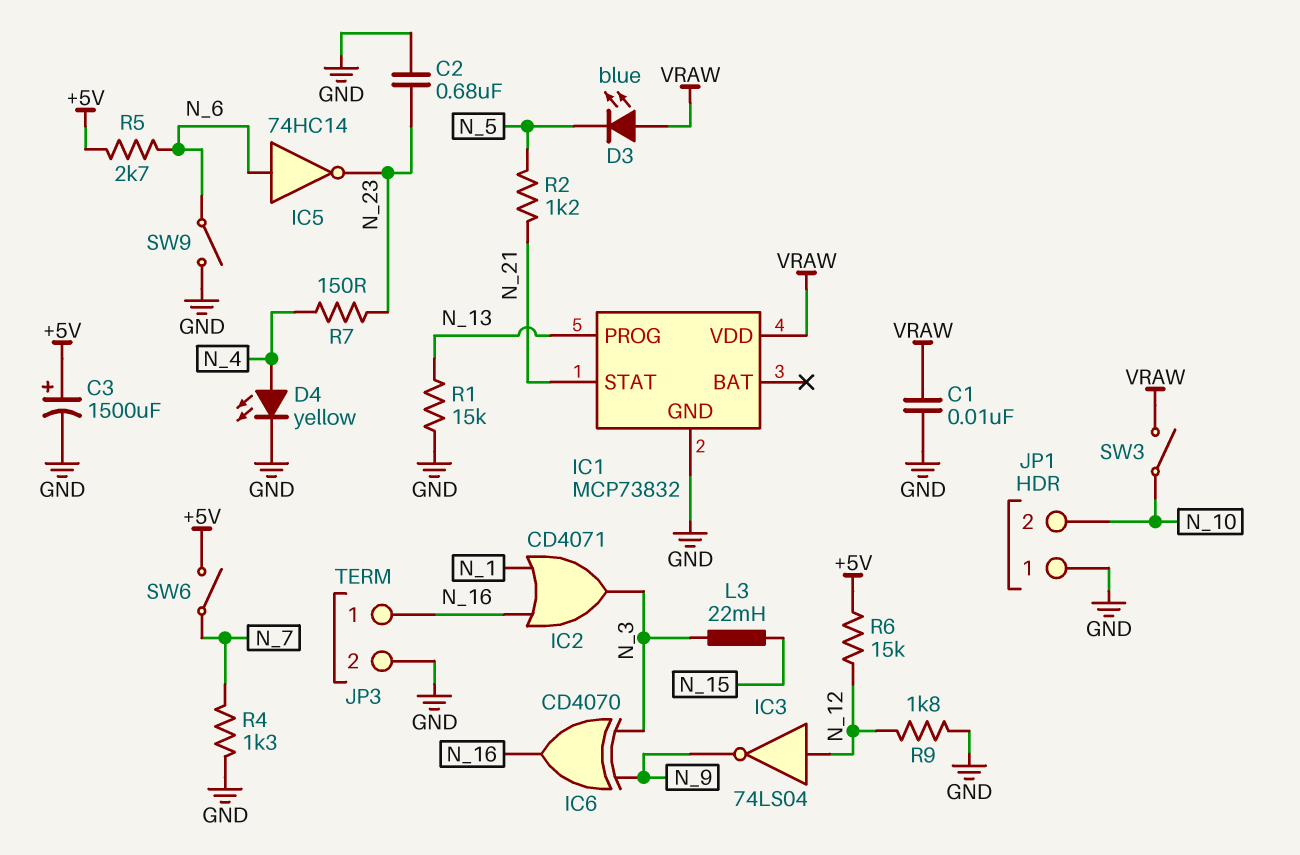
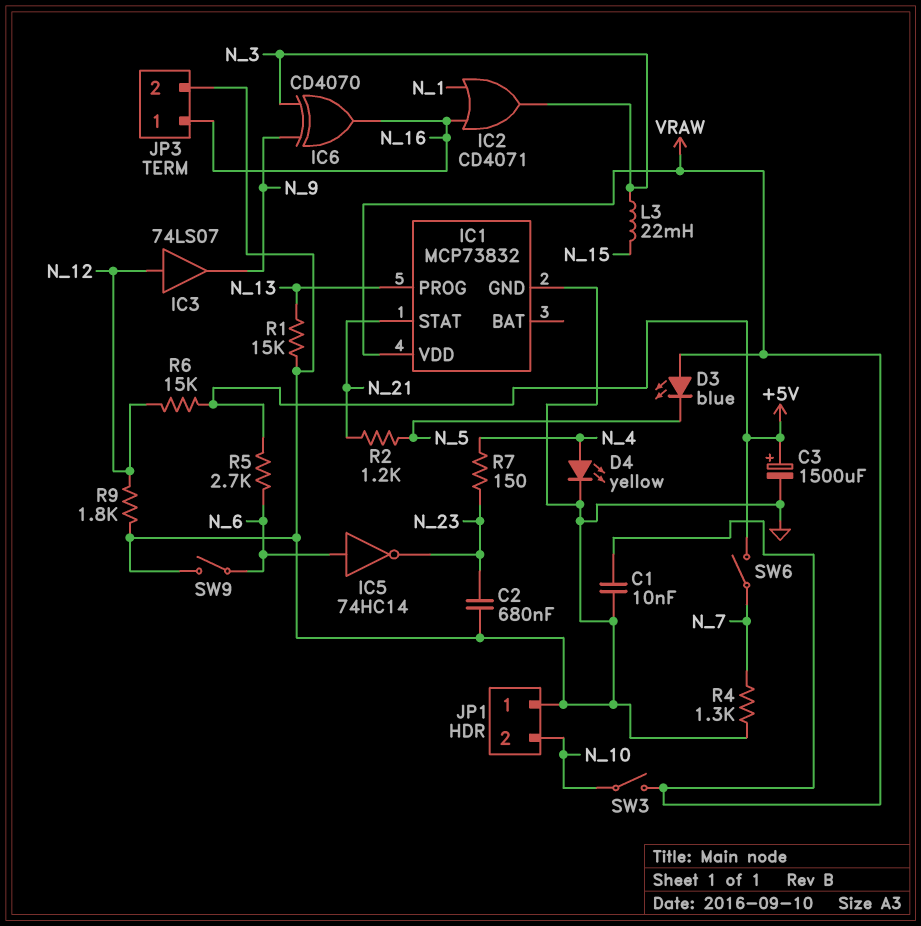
IC3: NOT 74LS04 (in N_12, out N_9) -> buffer 74LS07 (in N_12, out N_9)

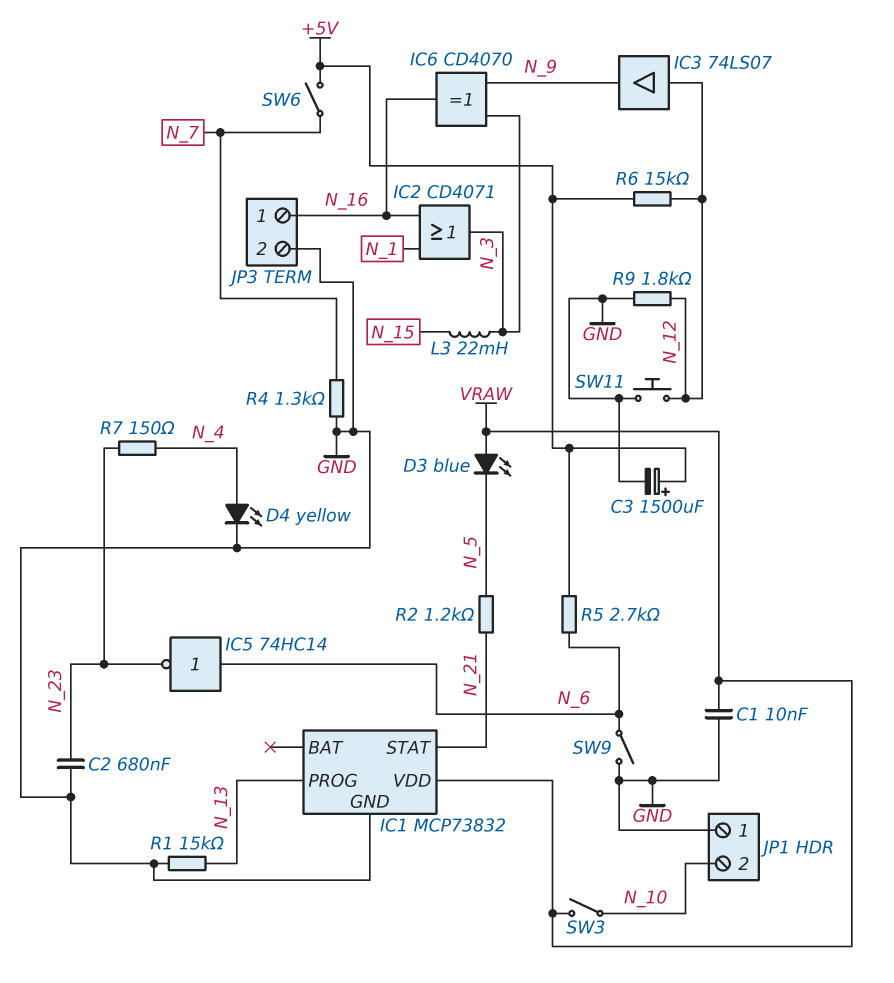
SW11: none -> button (GND, N_12)

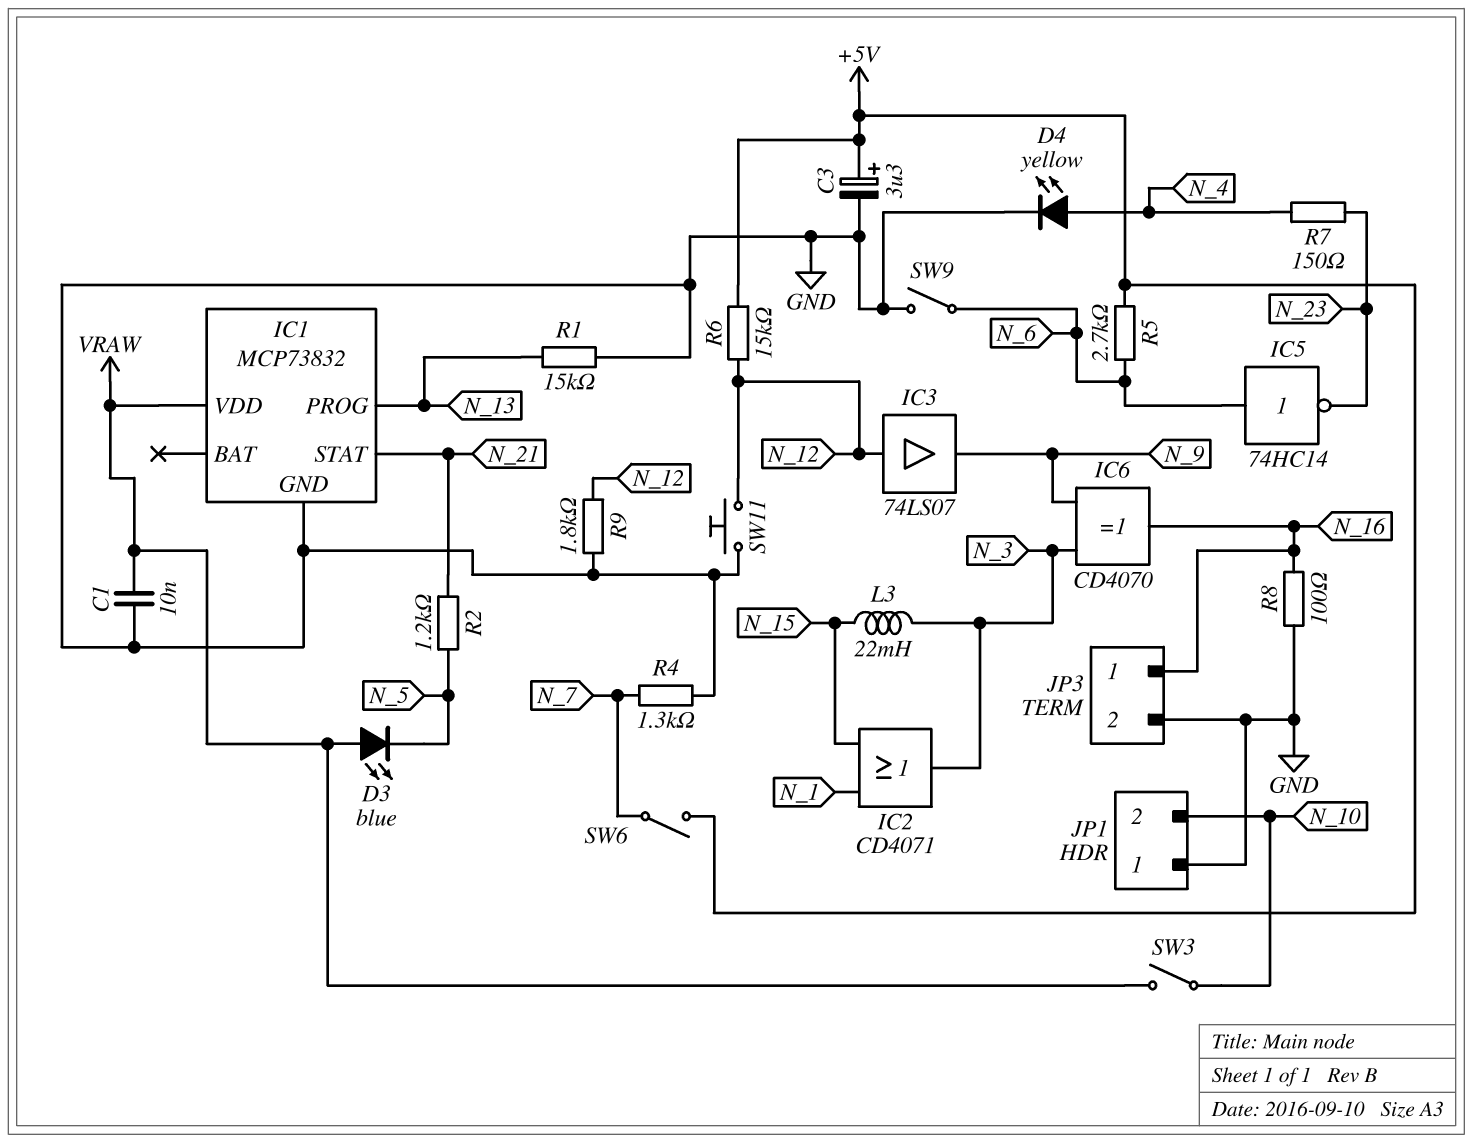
C2: 680nF (GND, N_23) -> none
C3: 1500uF (plus +5V, minus GND) -> 3.3uF (plus +5V, minus GND)
IC2: OR CD4071 (in N_1, in N_16, out N_3) -> OR CD4071 (in N_1, in N_15, out N_3)
R8: none -> 100 (GND, N_16)

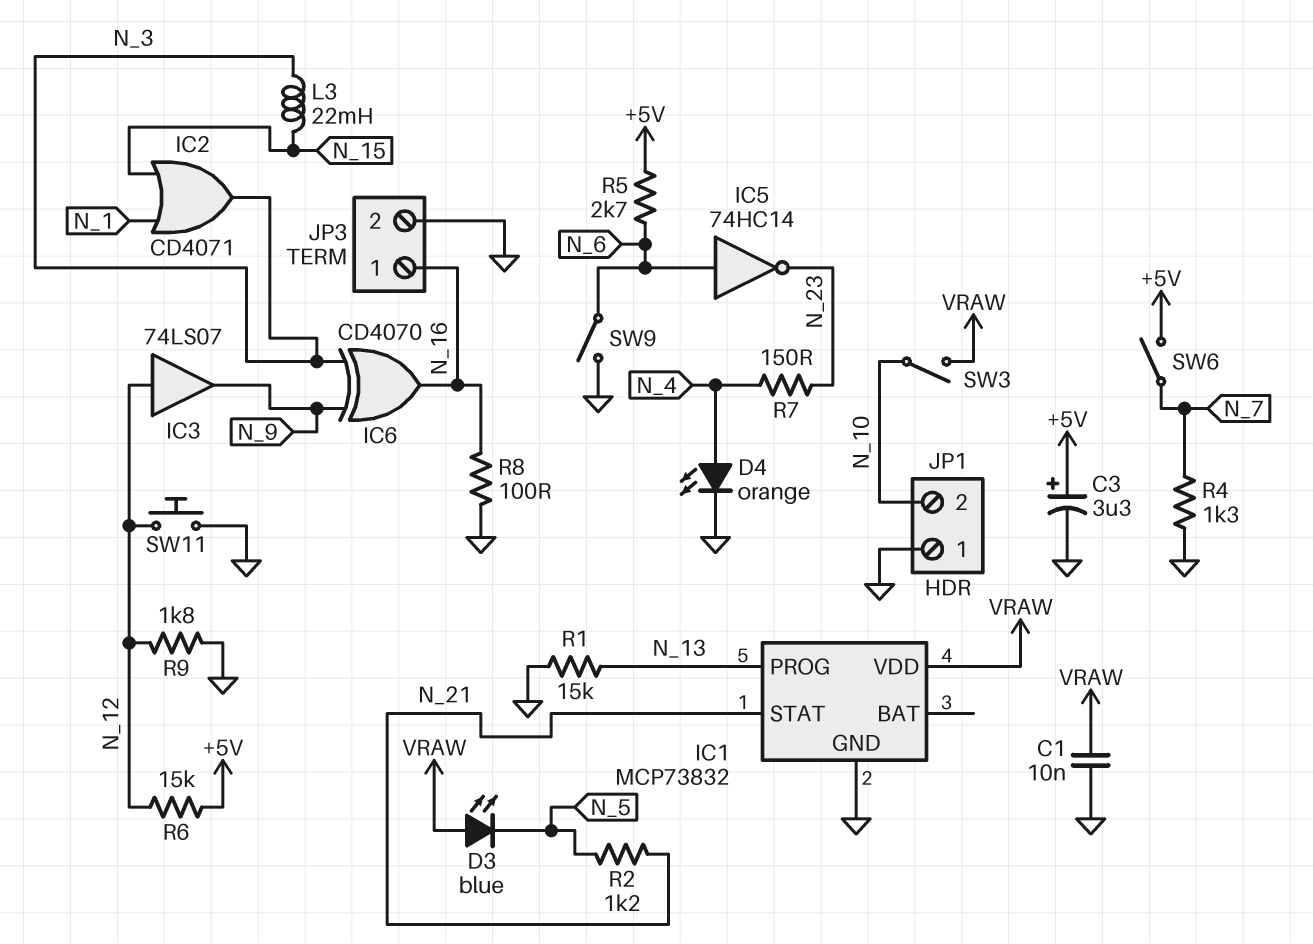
D4: LED yellow (A N_4, K GND) -> LED orange (A N_4, K GND)

